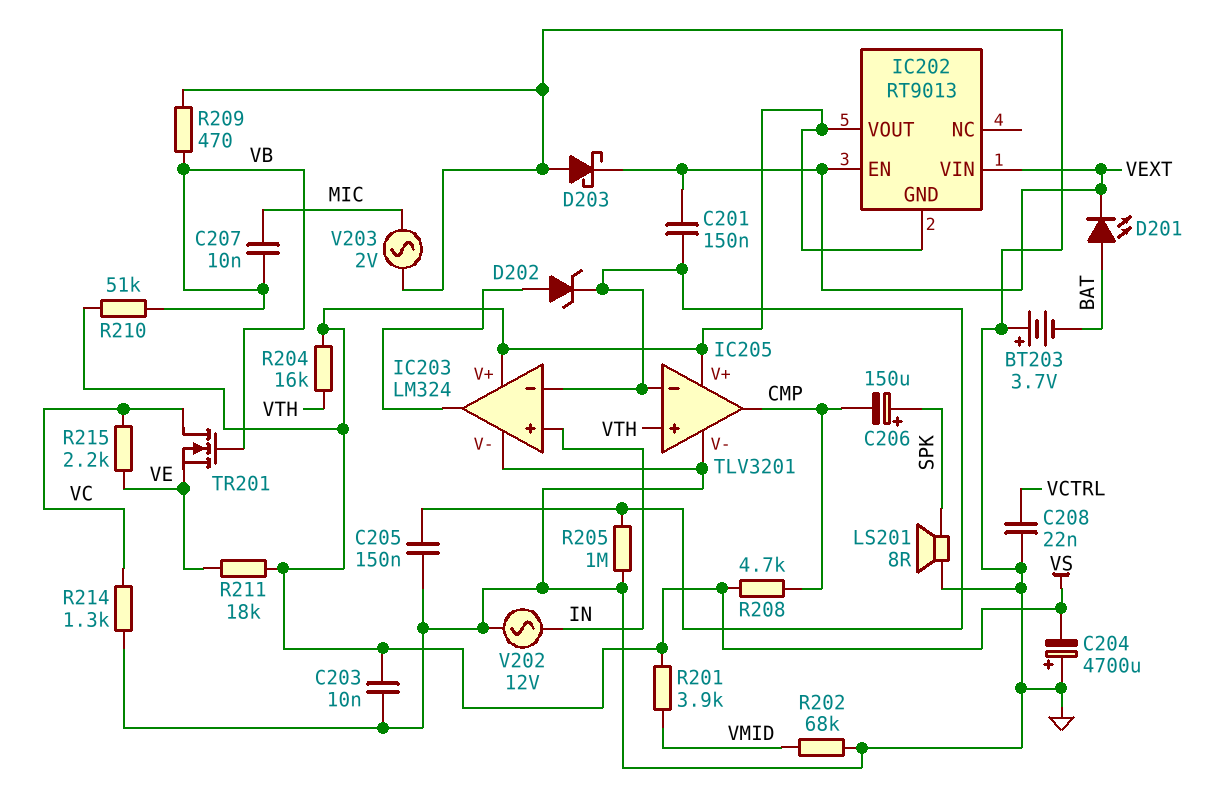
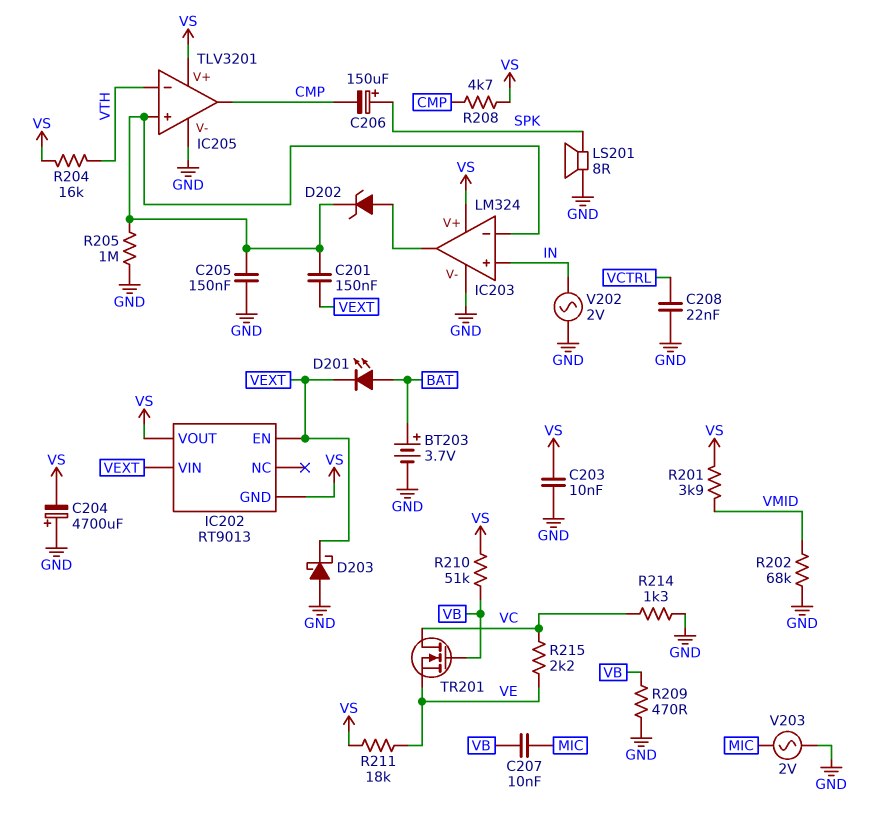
BT203: 3.7V (plus GND, minus BAT) -> 3.7V (plus BAT, minus GND)
IC205 pin in+: VTH -> IC203/in-
IC205 pin in-: IC203/in- -> VTH
V202: AC 12V (GND, IN) -> AC 2V (GND, IN)

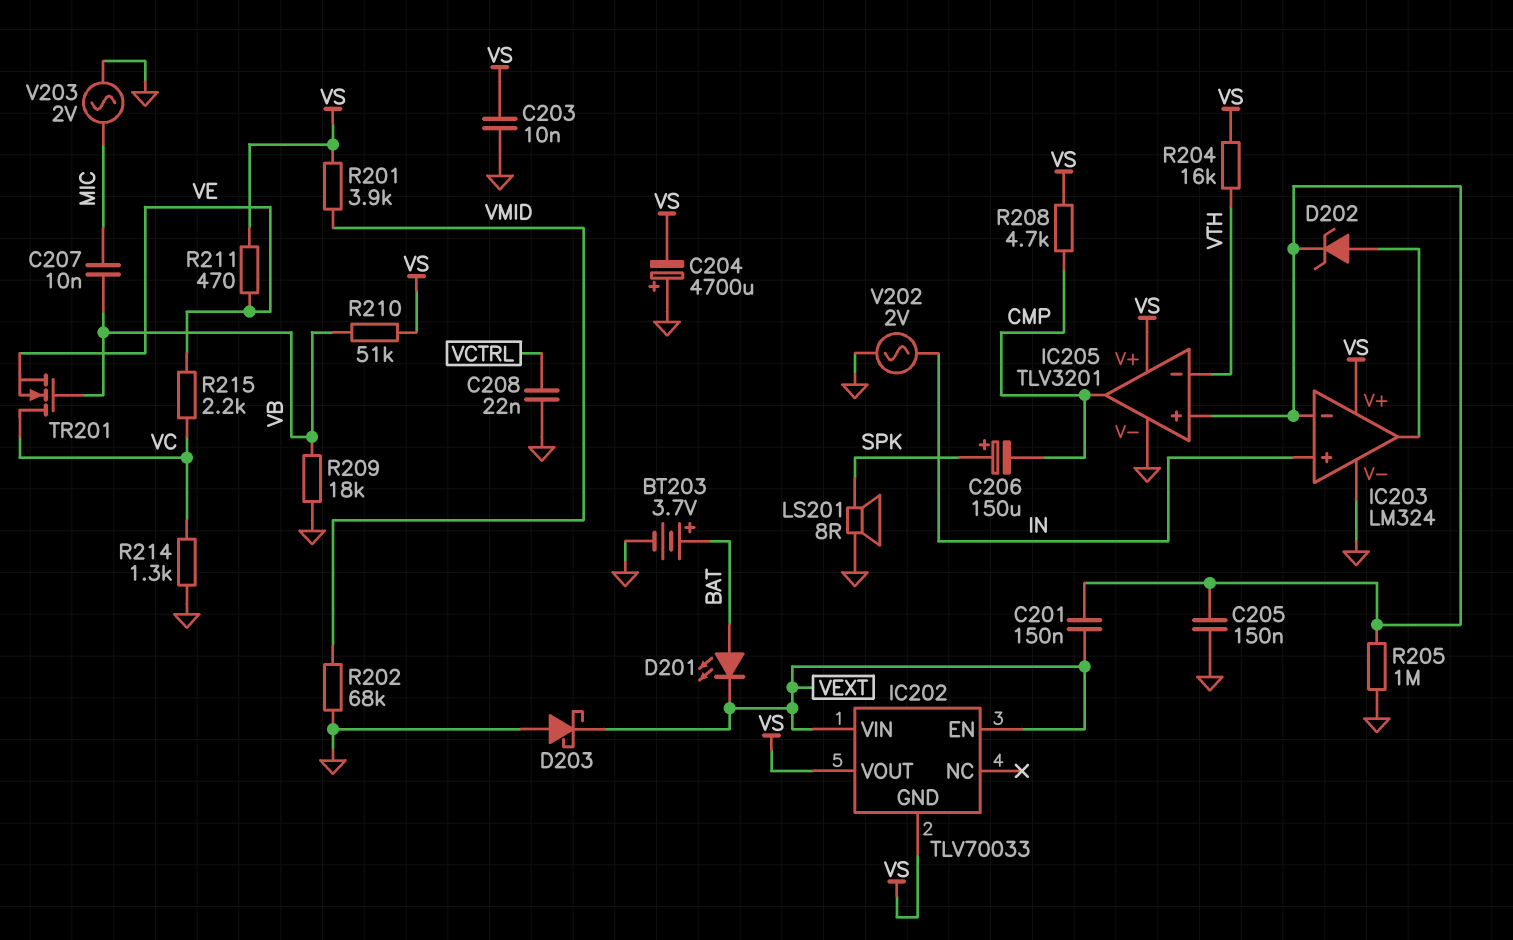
IC202: RT9013 -> TLV70033
R209: 470 (GND, VB) -> 18k (GND, VB)
R211: 18k (VE, VS) -> 470 (VE, VS)

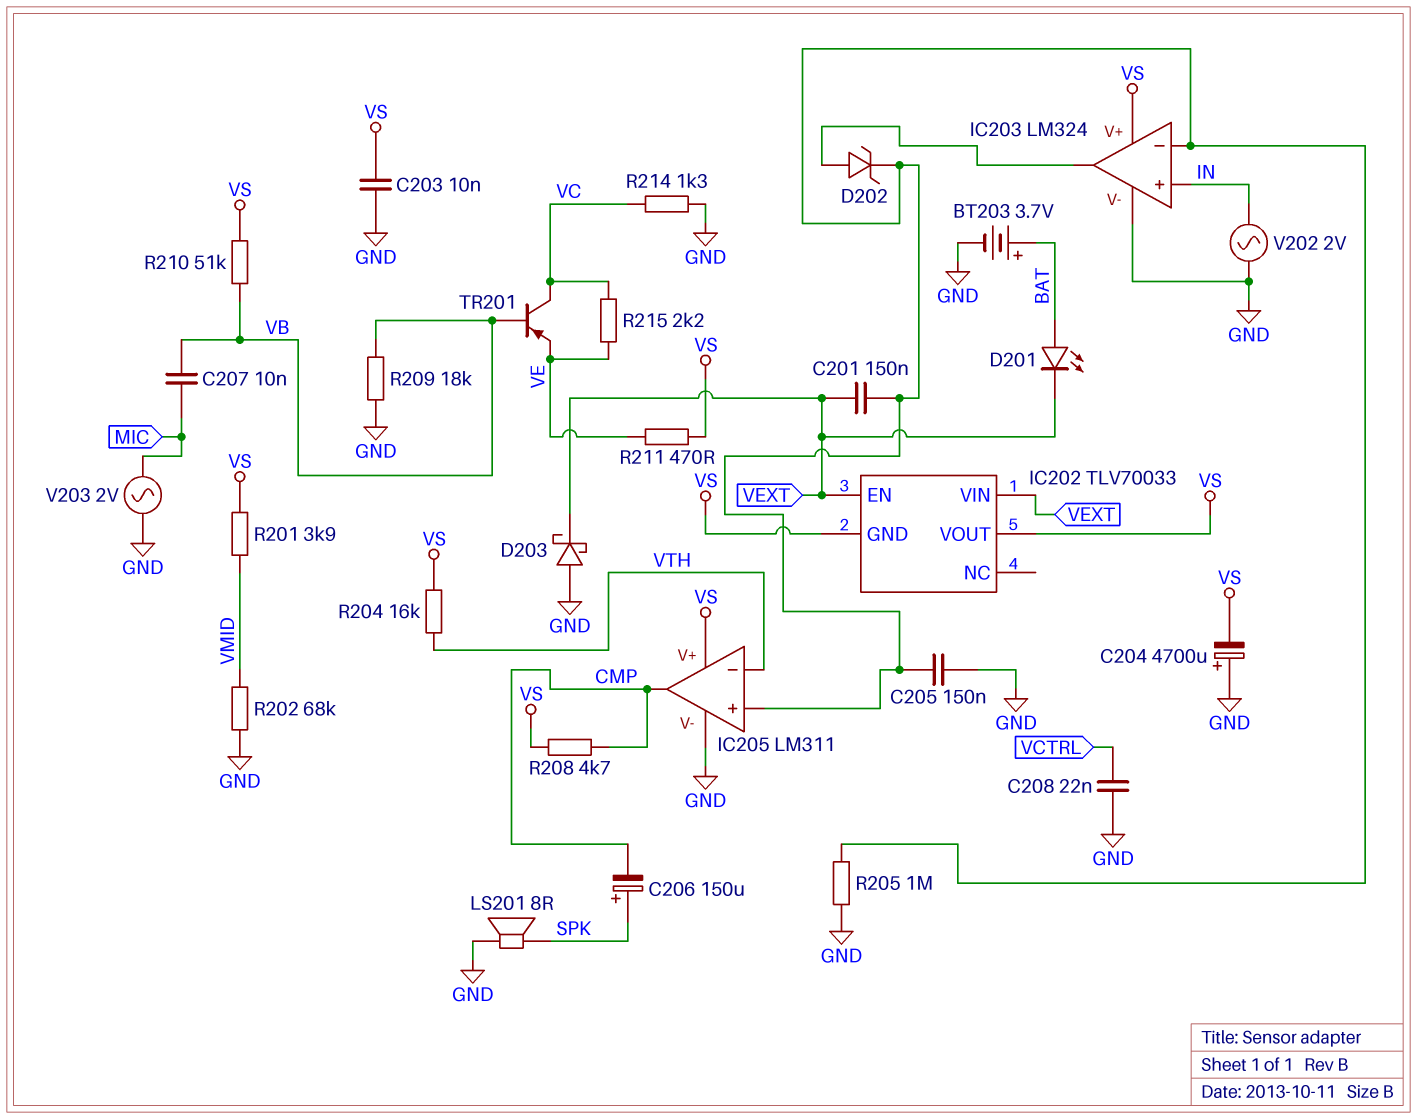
IC205: TLV3201 -> LM311
TR201: NMOS (G VB, D VC, S VE) -> PNP (B VB, C VC, E VE)

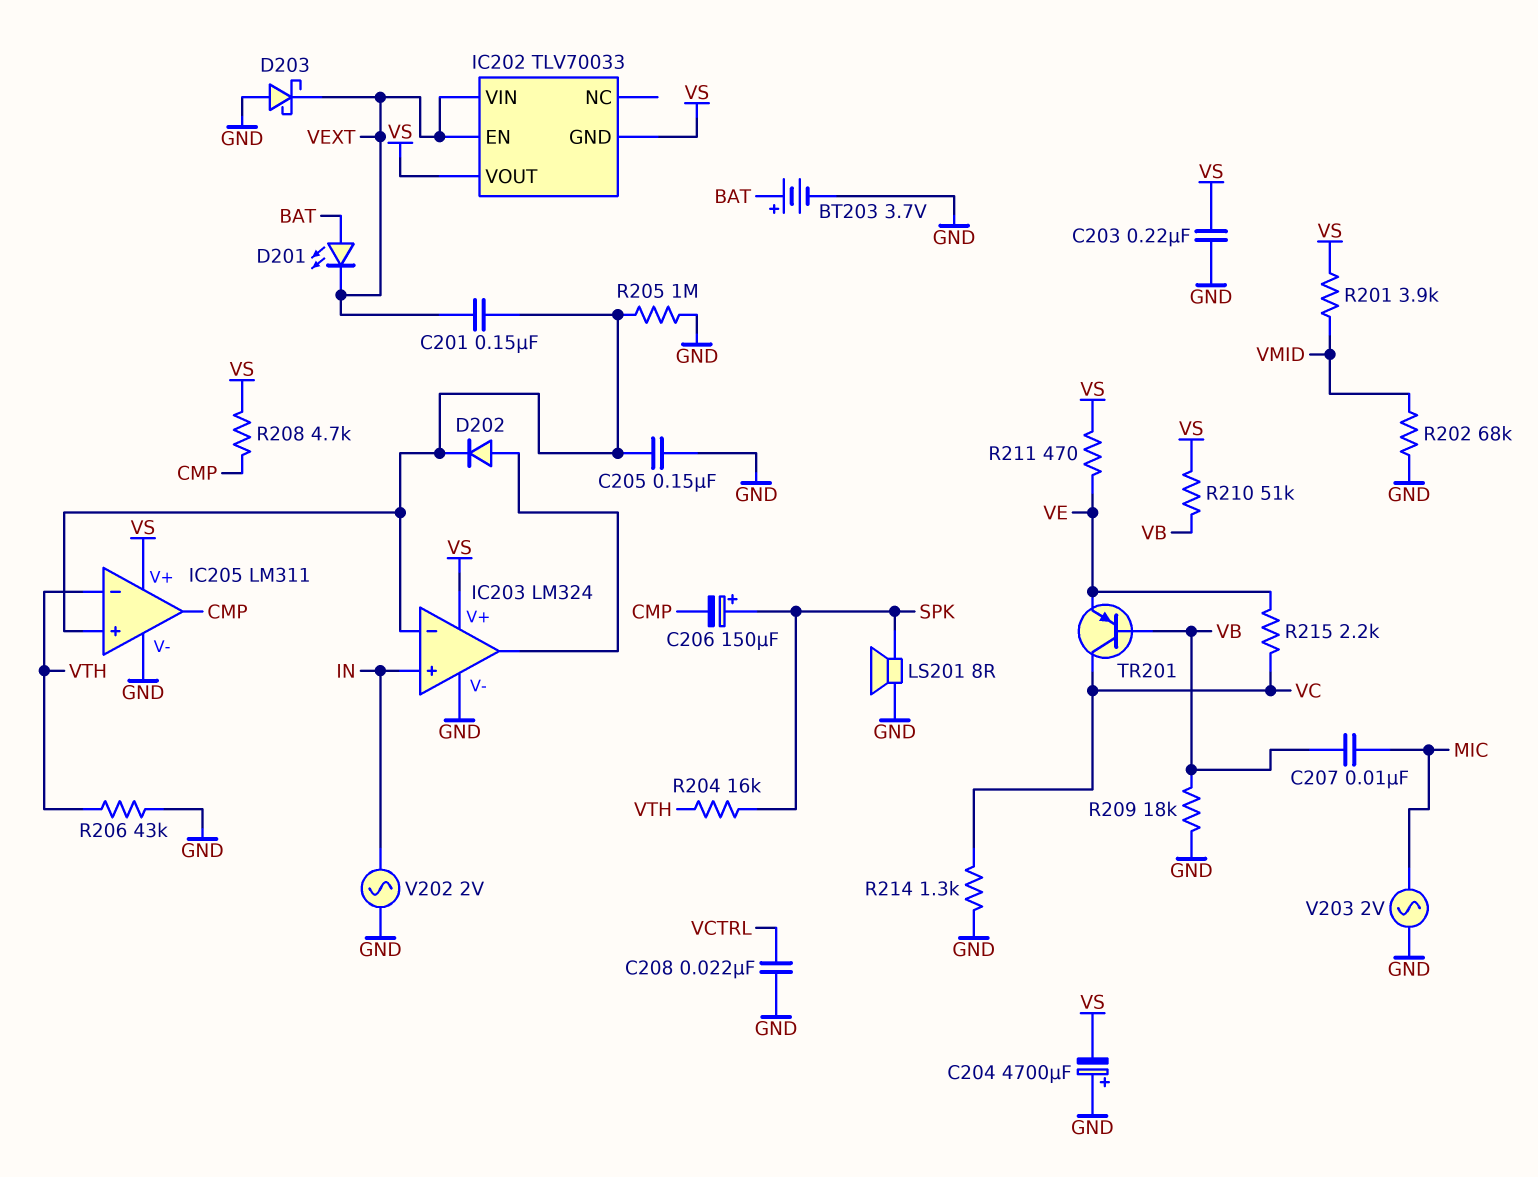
C203: 10nF (GND, VS) -> 220nF (GND, VS)
D202: zener (A IC203/out, K IC203/in-) -> diode (A IC203/out, K IC203/in-)
R204: 16k (VS, VTH) -> 16k (SPK, VTH)
R206: none -> 43k (GND, VTH)

